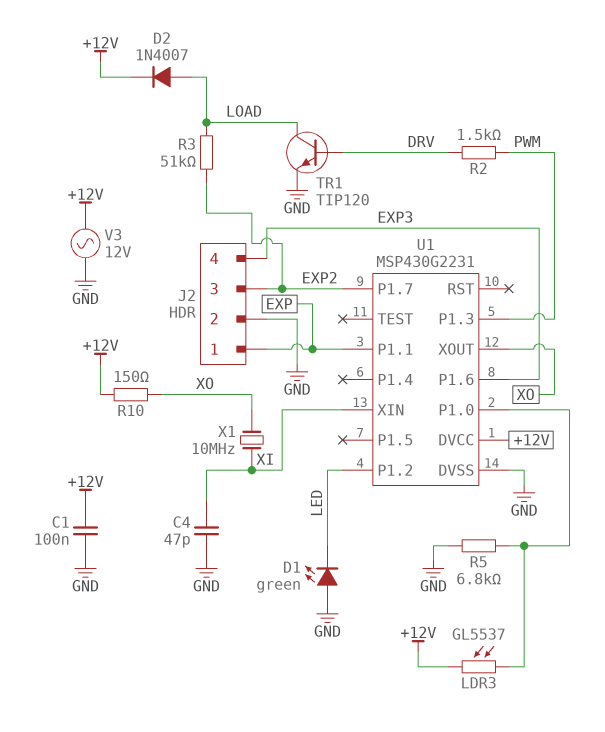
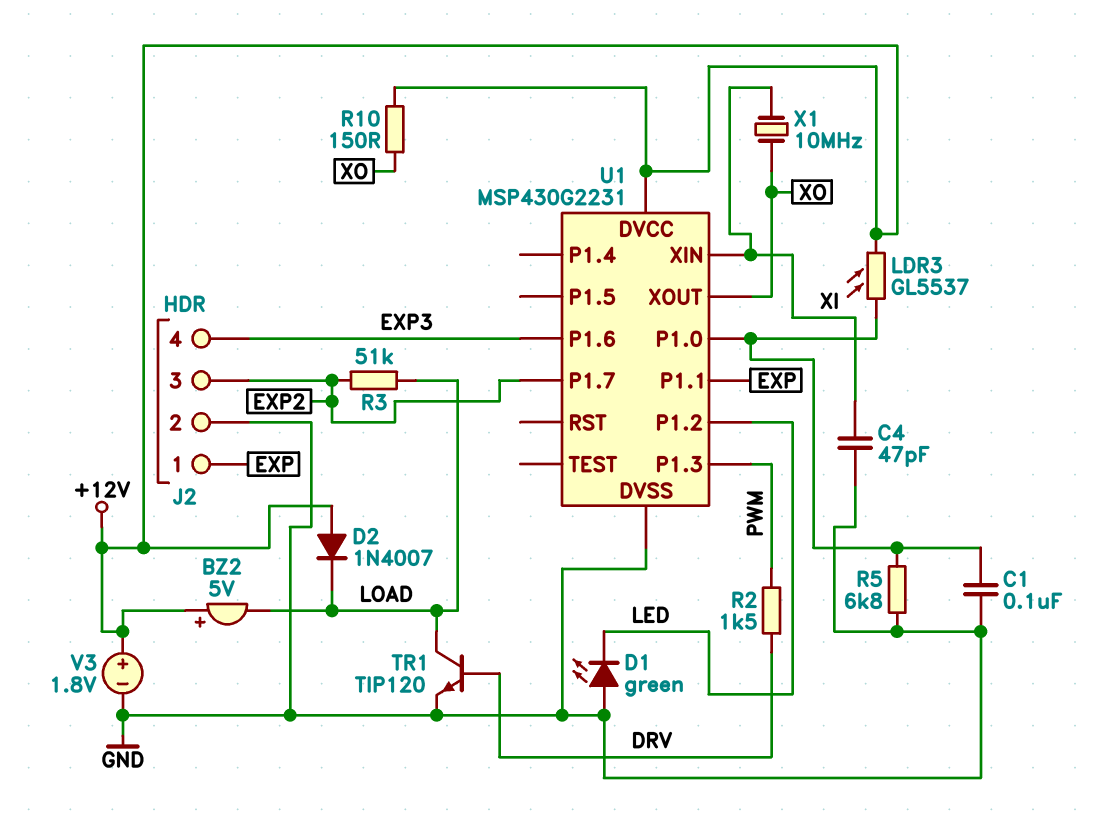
BZ2: none -> buzzer 5V (plus +12V, minus LOAD)
C1: 100nF (+12V, GND) -> 100nF (GND, U1/P1.0)
D2: diode 1N4007 (A LOAD, K +12V) -> diode 1N4007 (A +12V, K LOAD)
V3: AC 12V (+12V, GND) -> 1.8V (plus +12V, minus GND)

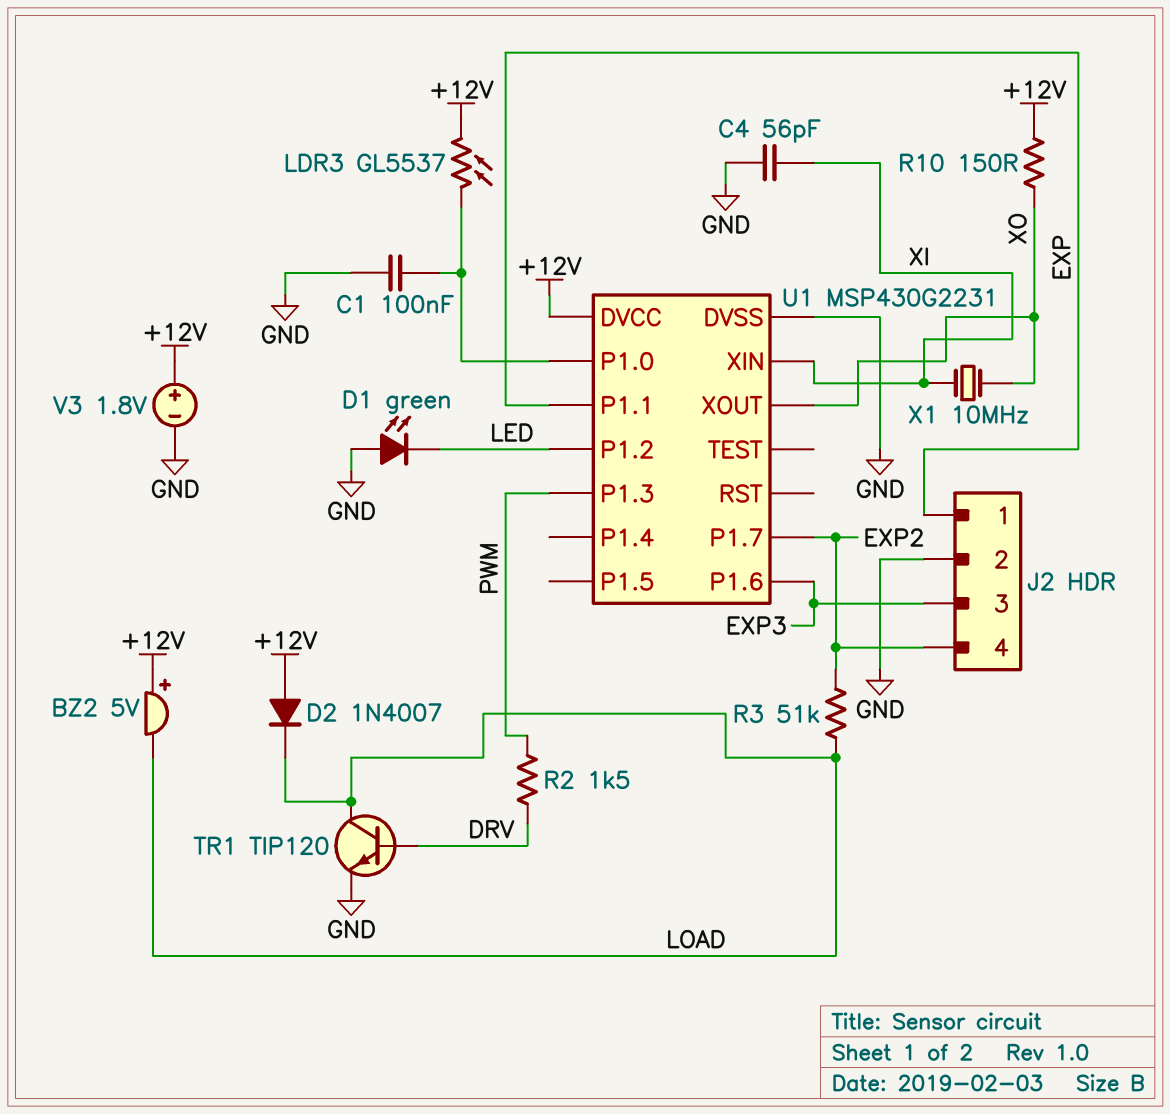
C4: 47pF (GND, XI) -> 56pF (GND, XI)
J2 pin 3: EXP2 -> EXP3
J2 pin 4: EXP3 -> EXP2
R5: 6.8k (GND, U1/P1.0) -> none

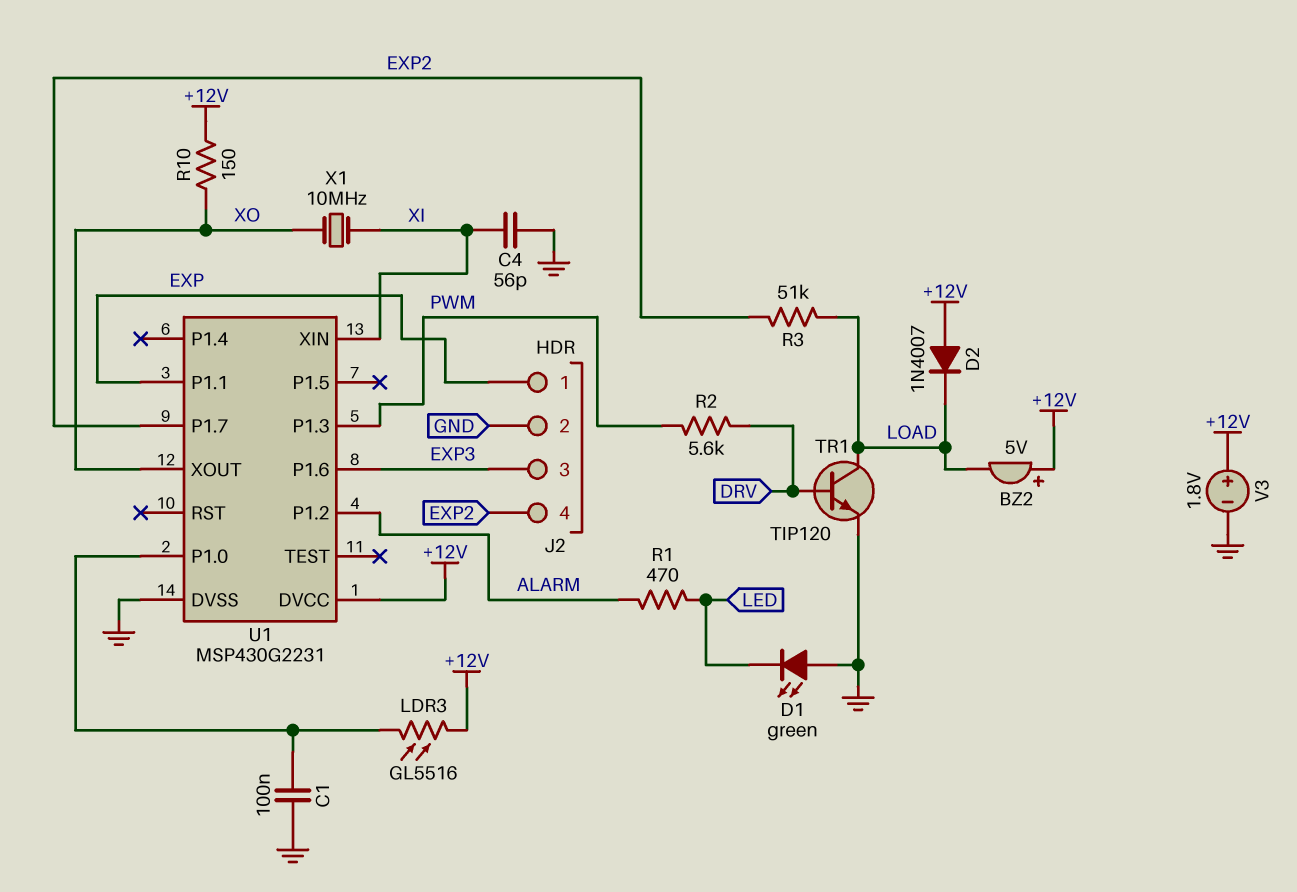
LDR3: GL5537 (+12V, U1/P1.0) -> GL5516 (+12V, U1/P1.0)
R1: none -> 470 (ALARM, LED)
R2: 1.5k (DRV, PWM) -> 5.6k (DRV, PWM)
U1 pin P1.2: LED -> ALARM

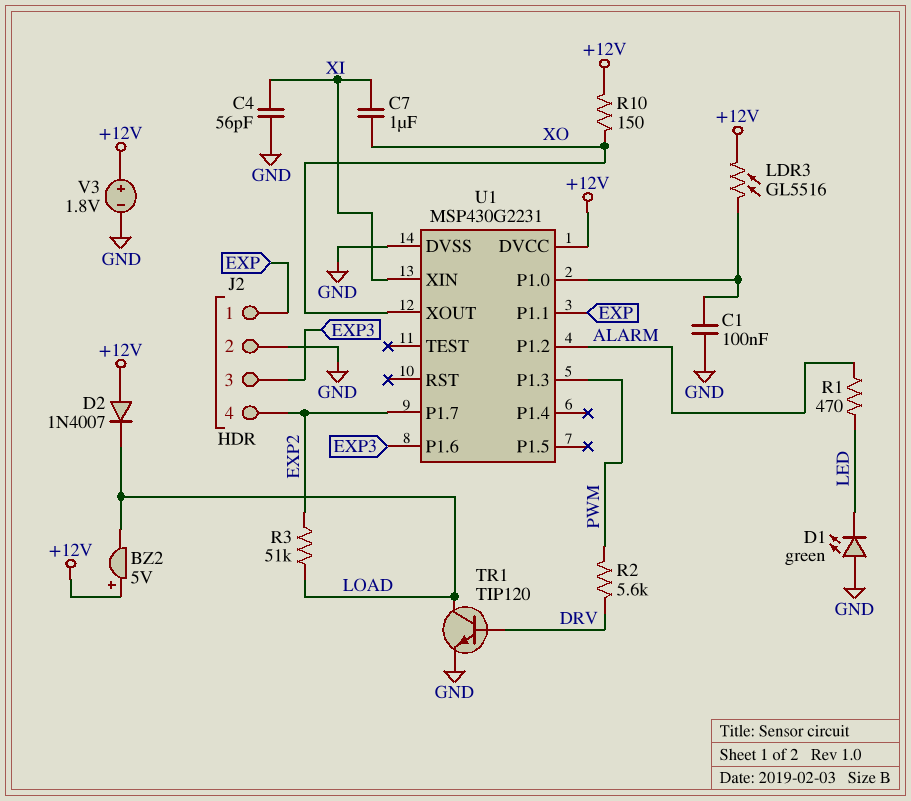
C7: none -> 1uF (XI, XO)
X1: 10MHz (XI, XO) -> none

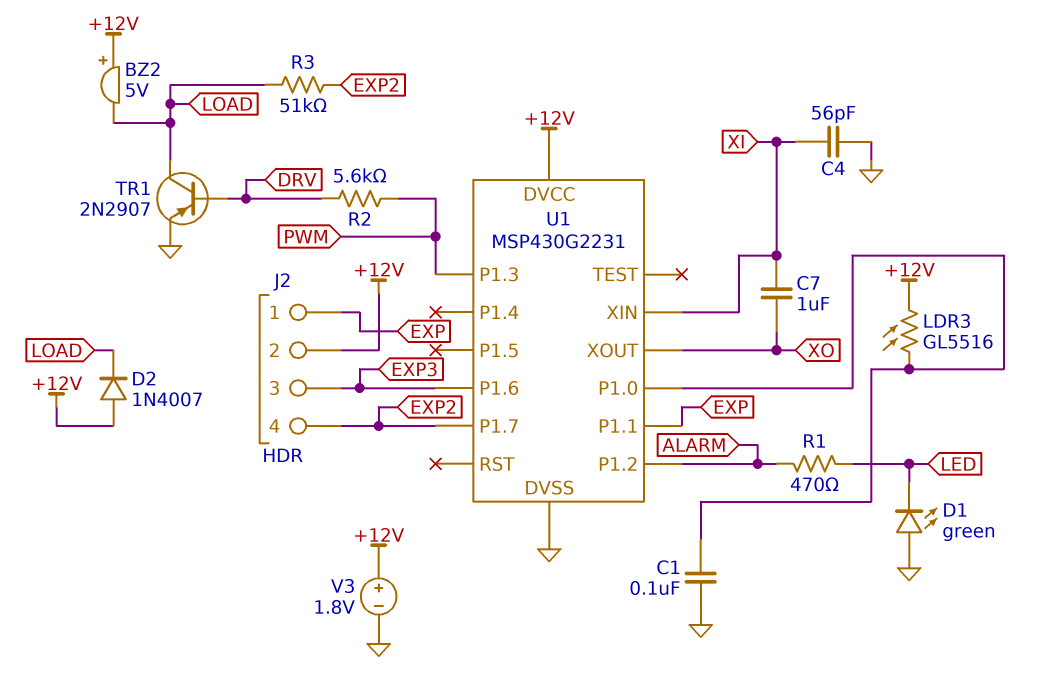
J2 pin 2: GND -> +12V
R10: 150 (+12V, XO) -> none
TR1: NPN TIP120 (B DRV, C LOAD, E GND) -> PNP 2N2907 (B DRV, C LOAD, E GND)

